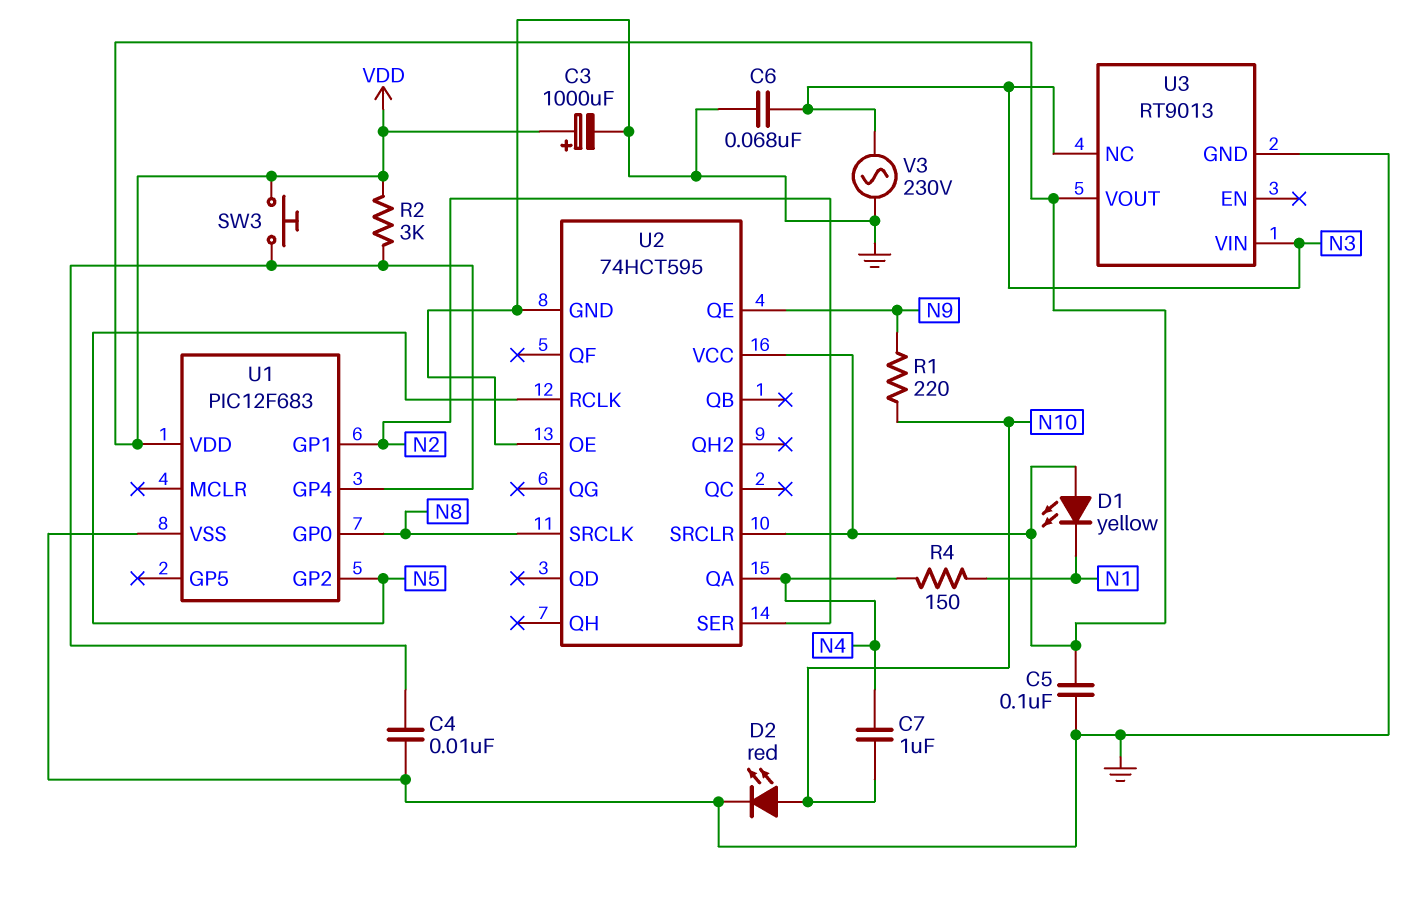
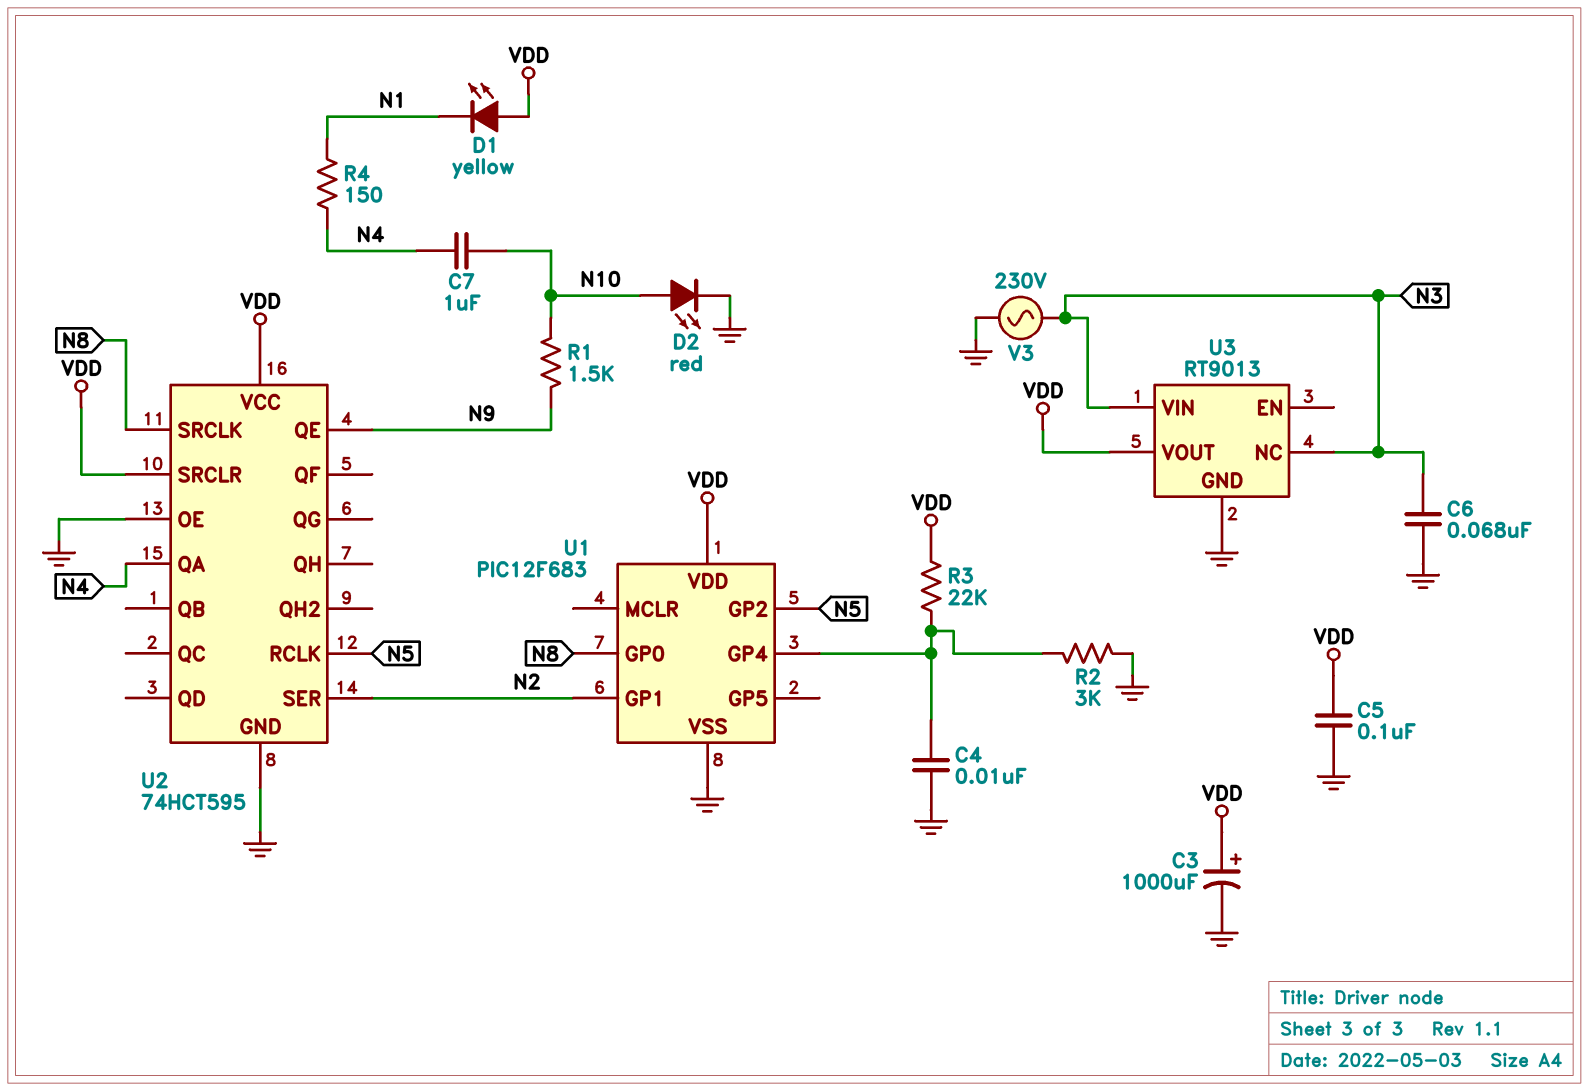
R1: 220 (N9, N10) -> 1.5k (N9, N10)
R2: 3k (U1/GP4, VDD) -> 3k (GND, U1/GP4)
R3: none -> 22k (U1/GP4, VDD)
SW3: button (U1/GP4, VDD) -> none

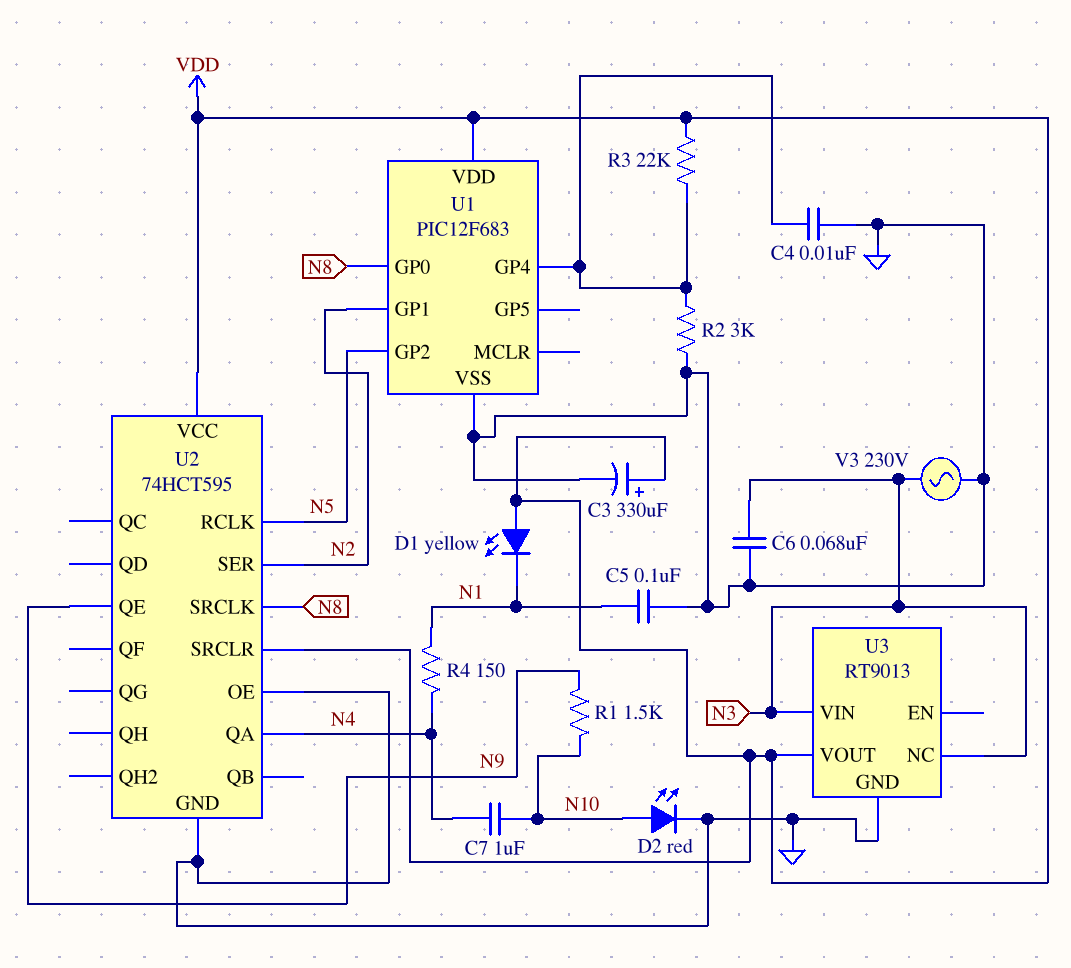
C3: 1000uF (plus VDD, minus GND) -> 330uF (plus VDD, minus GND)
C5: 100nF (GND, VDD) -> 100nF (GND, N1)

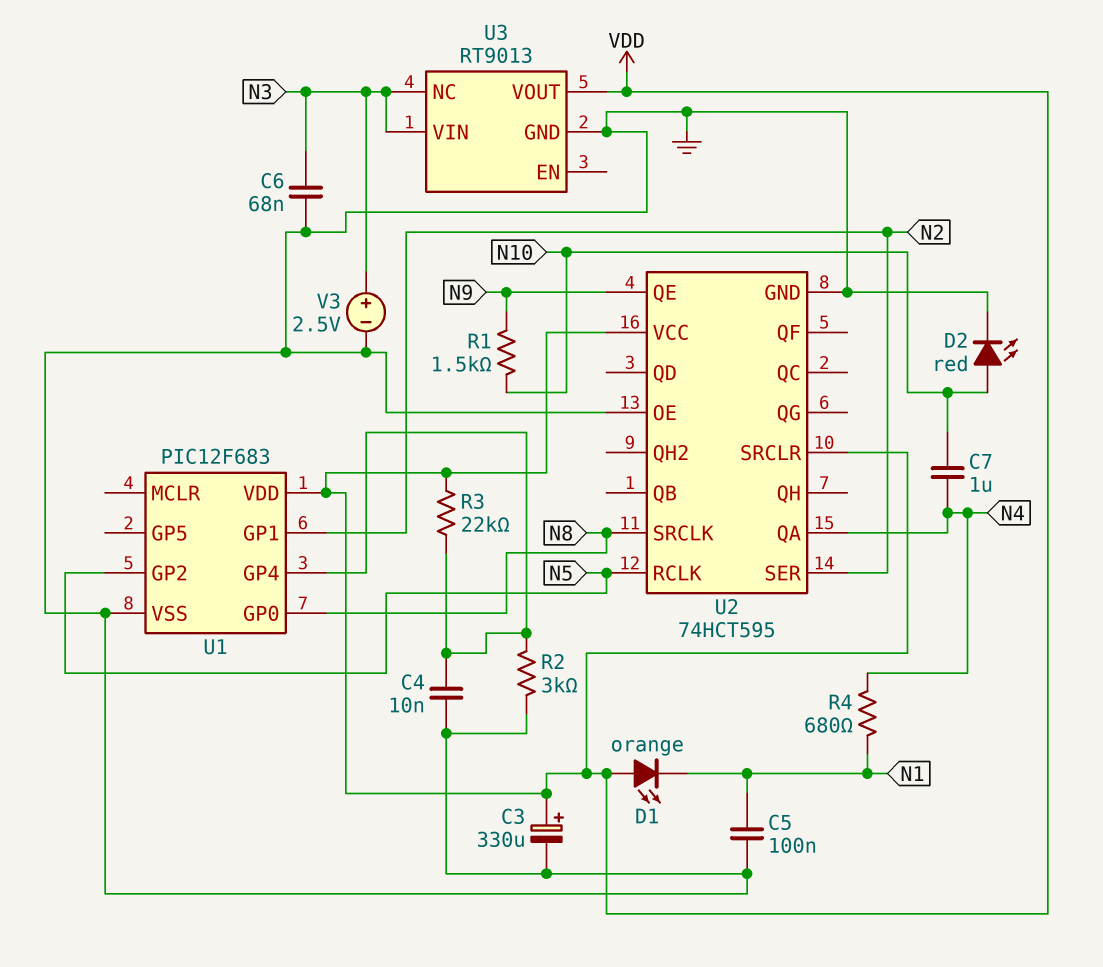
D1: LED yellow (A VDD, K N1) -> LED orange (A VDD, K N1)
R4: 150 (N1, N4) -> 680 (N1, N4)
V3: AC 230V (GND, N3) -> 2.5V (plus N3, minus GND)

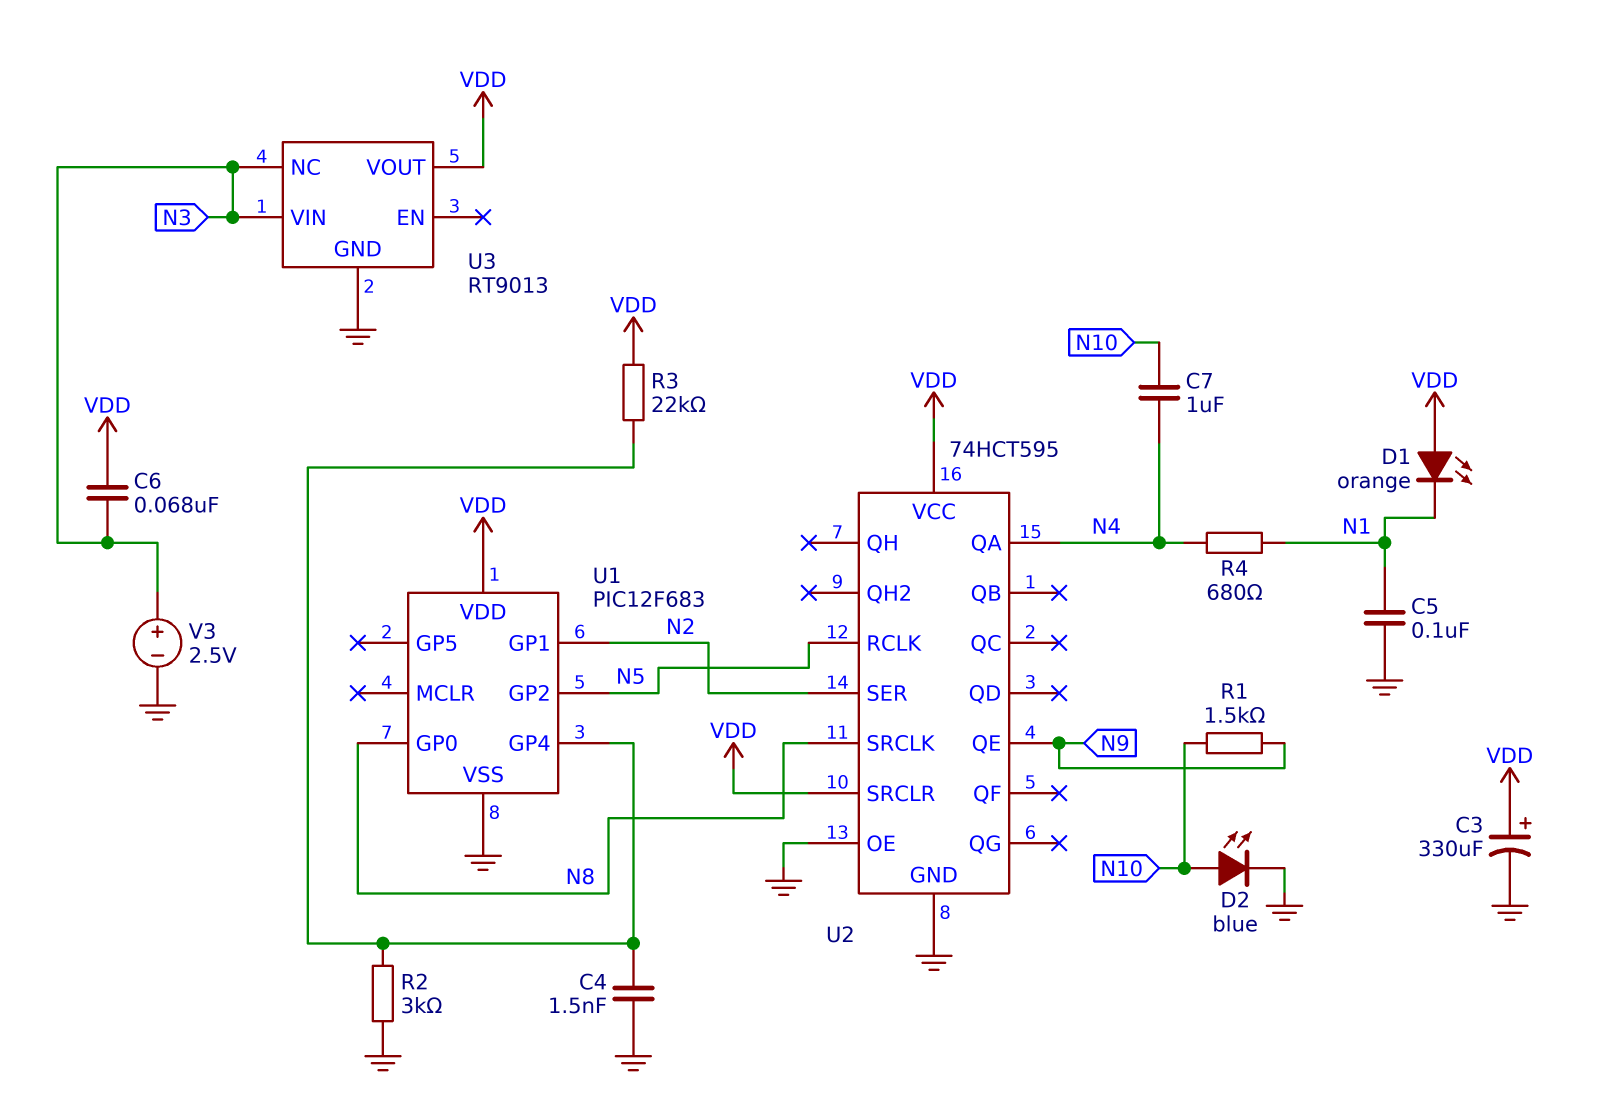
C4: 10nF (GND, U1/GP4) -> 1.5nF (GND, U1/GP4)
C6: 68nF (GND, N3) -> 68nF (N3, VDD)
D2: LED red (A N10, K GND) -> LED blue (A N10, K GND)

